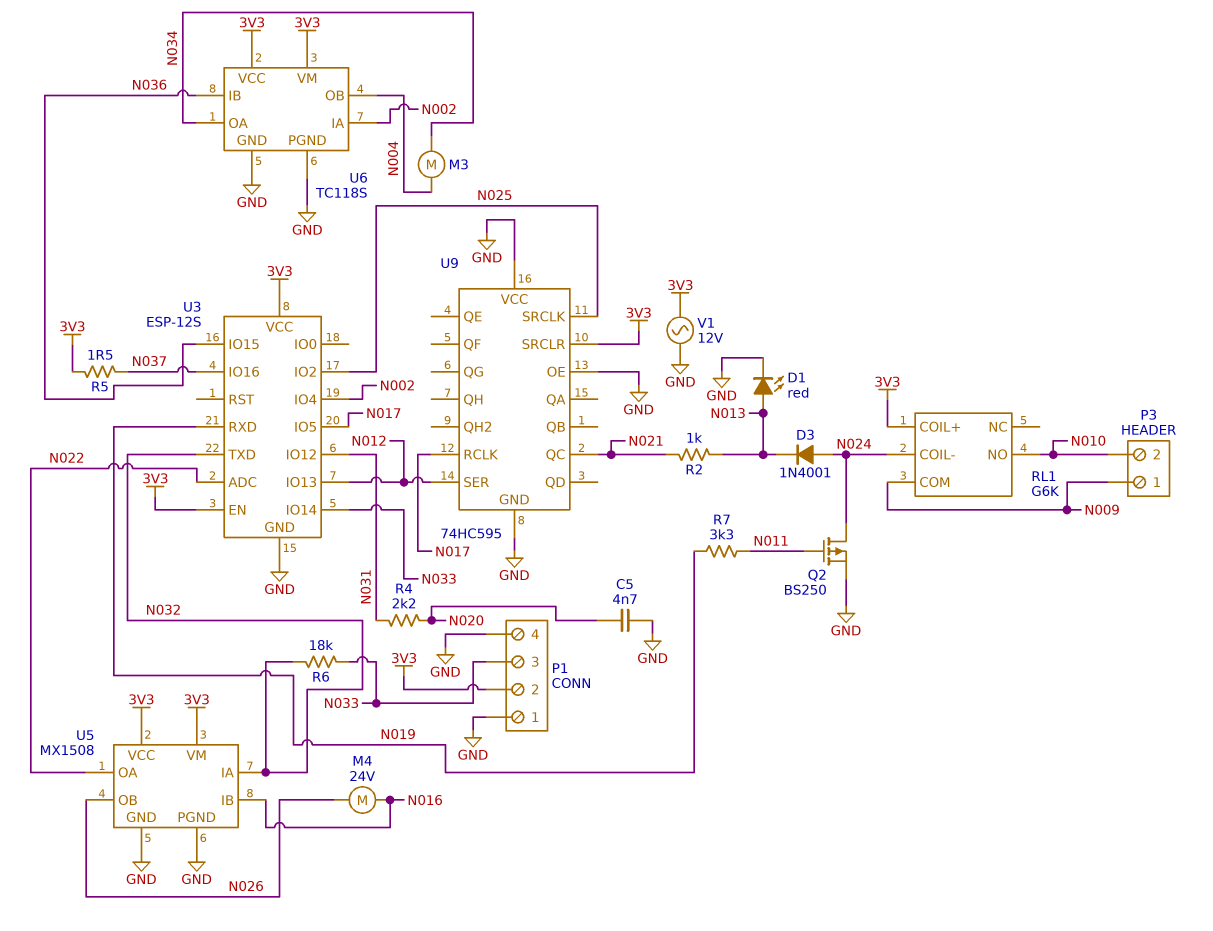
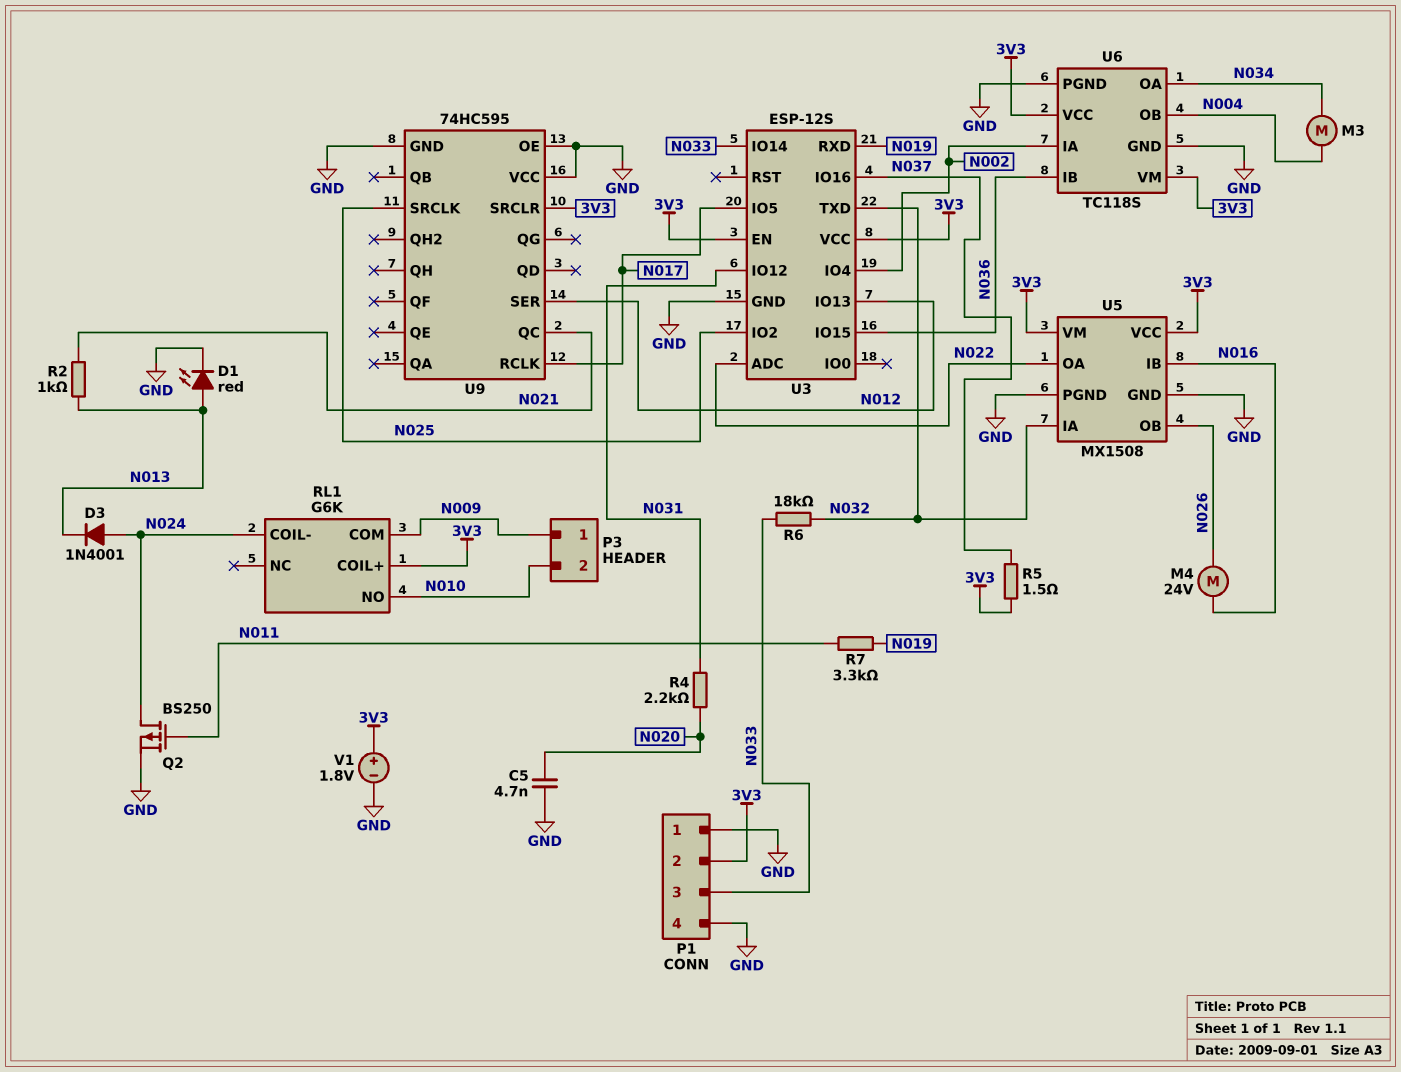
V1: AC 12V (3V3, GND) -> 1.8V (plus 3V3, minus GND)

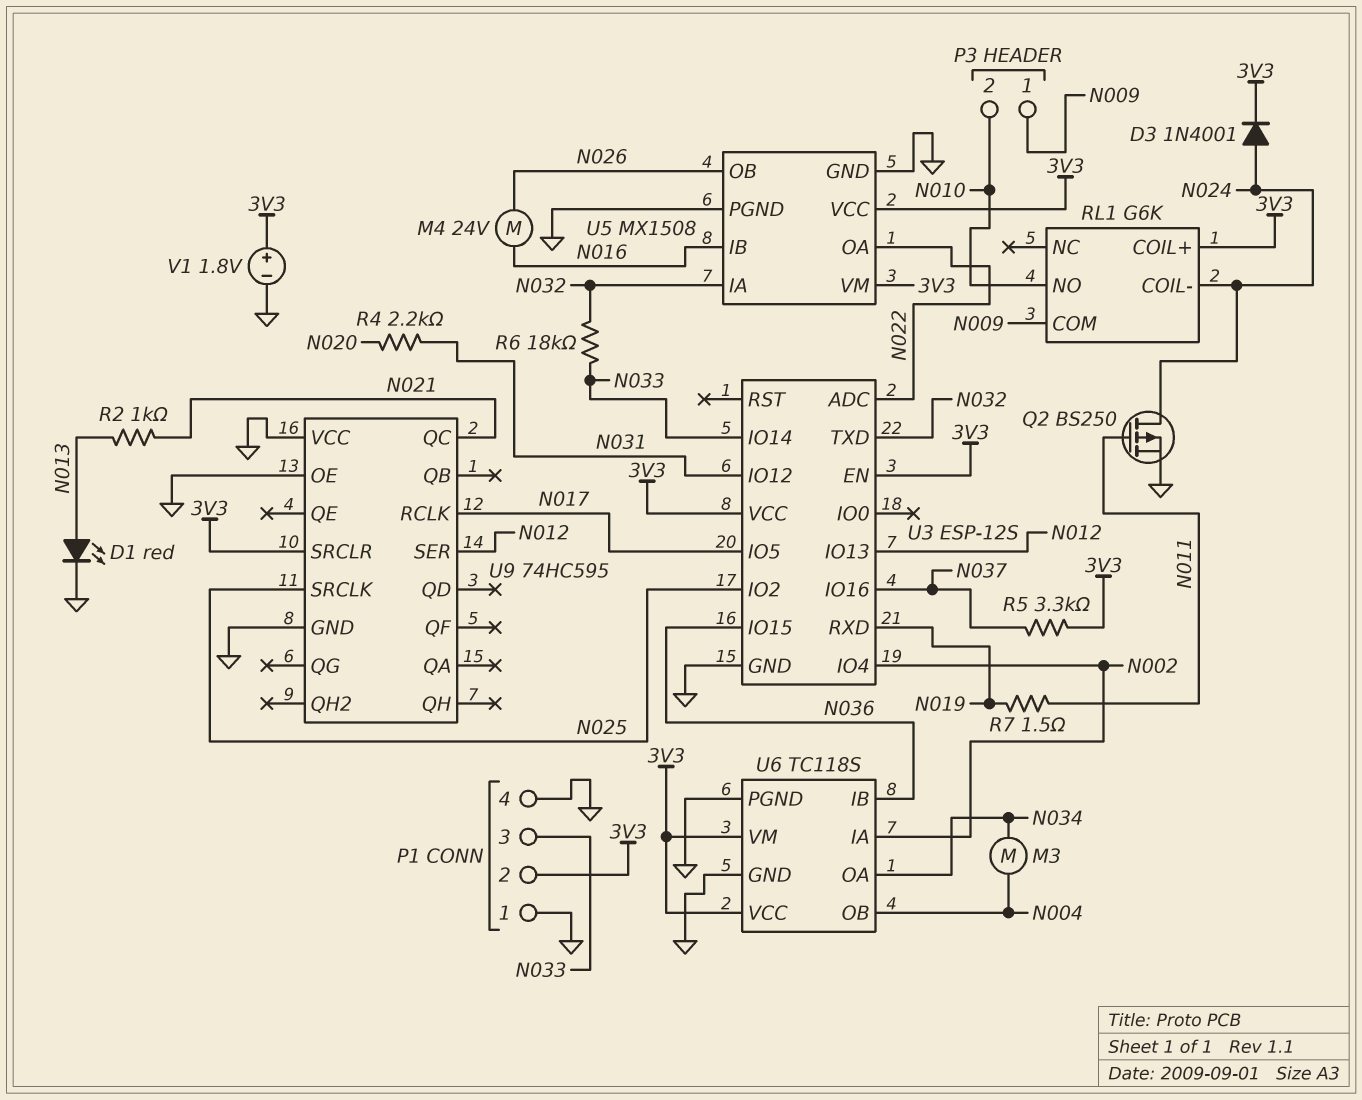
C5: 4.7nF (GND, N020) -> none
D3: diode 1N4001 (A N024, K N013) -> diode 1N4001 (A N024, K 3V3)
R5: 1.5 (3V3, N037) -> 3.3k (3V3, N037)
R7: 3.3k (N011, N019) -> 1.5 (N011, N019)

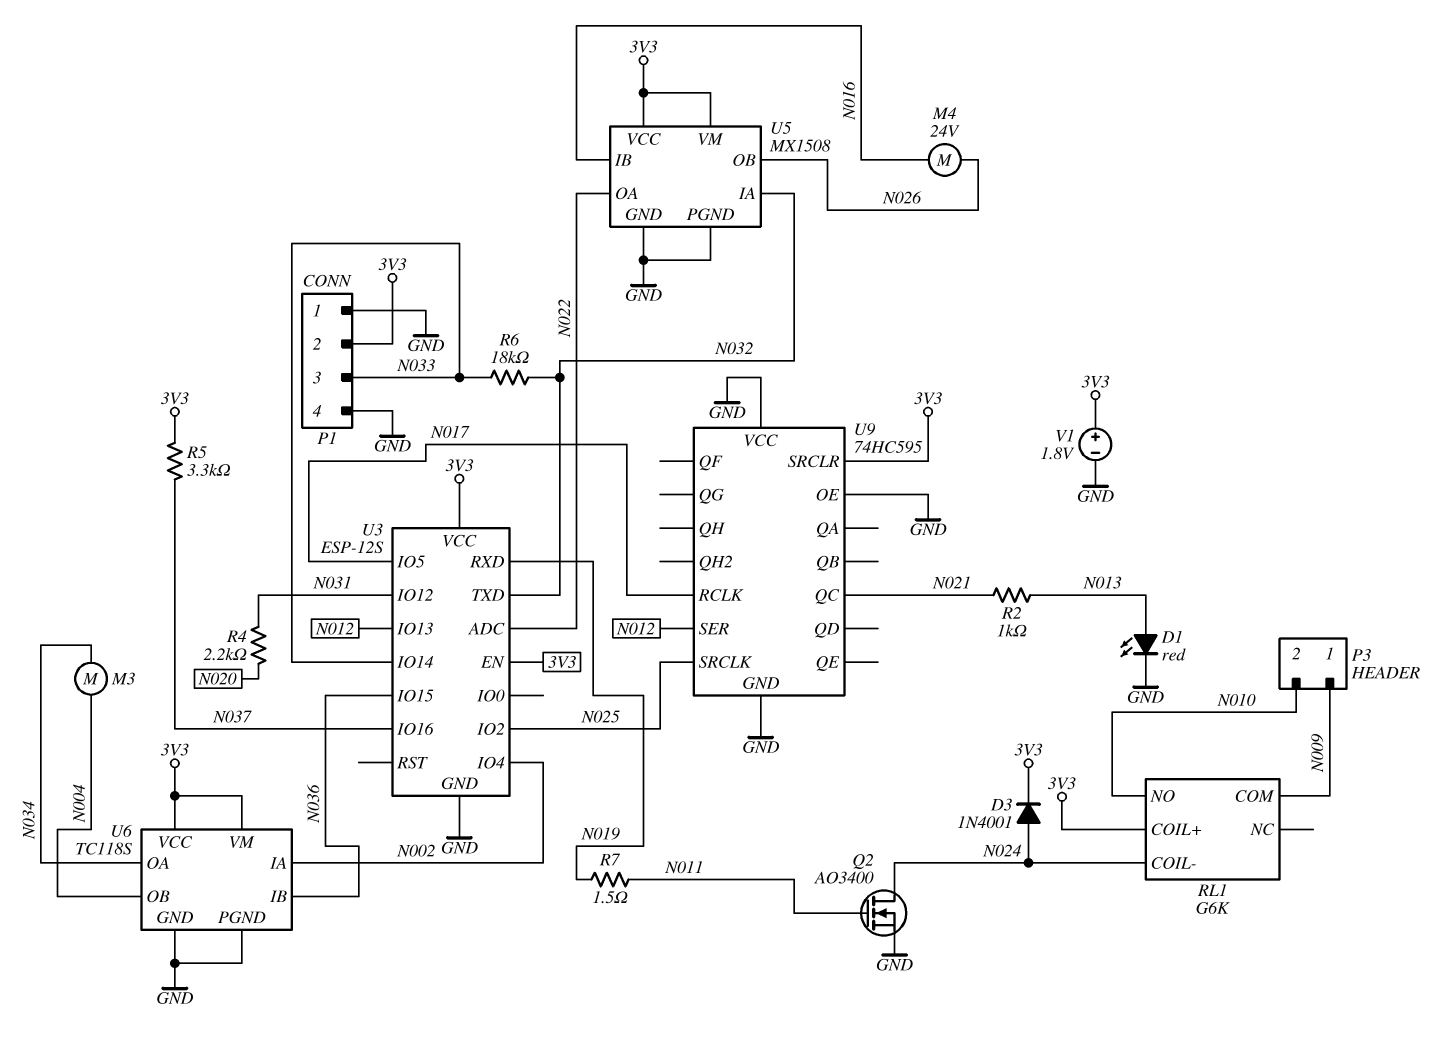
Q2: PMOS BS250 (G N011, D N024, S GND) -> NMOS AO3400 (G N011, D N024, S GND)

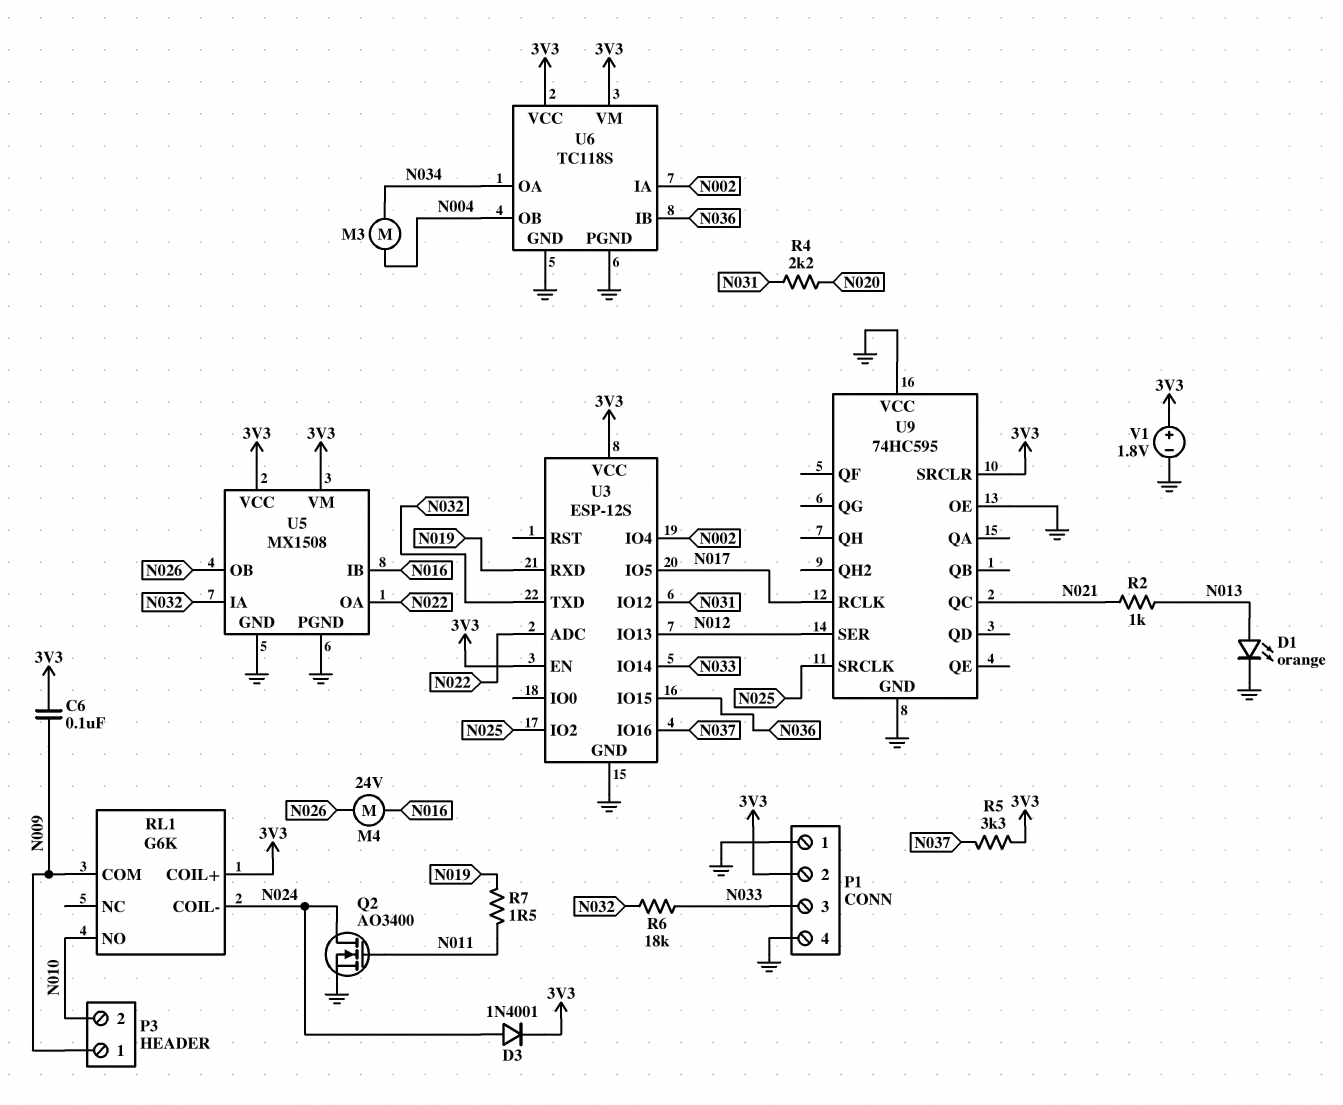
C6: none -> 100nF (3V3, N009)
D1: LED red (A N013, K GND) -> LED orange (A N013, K GND)

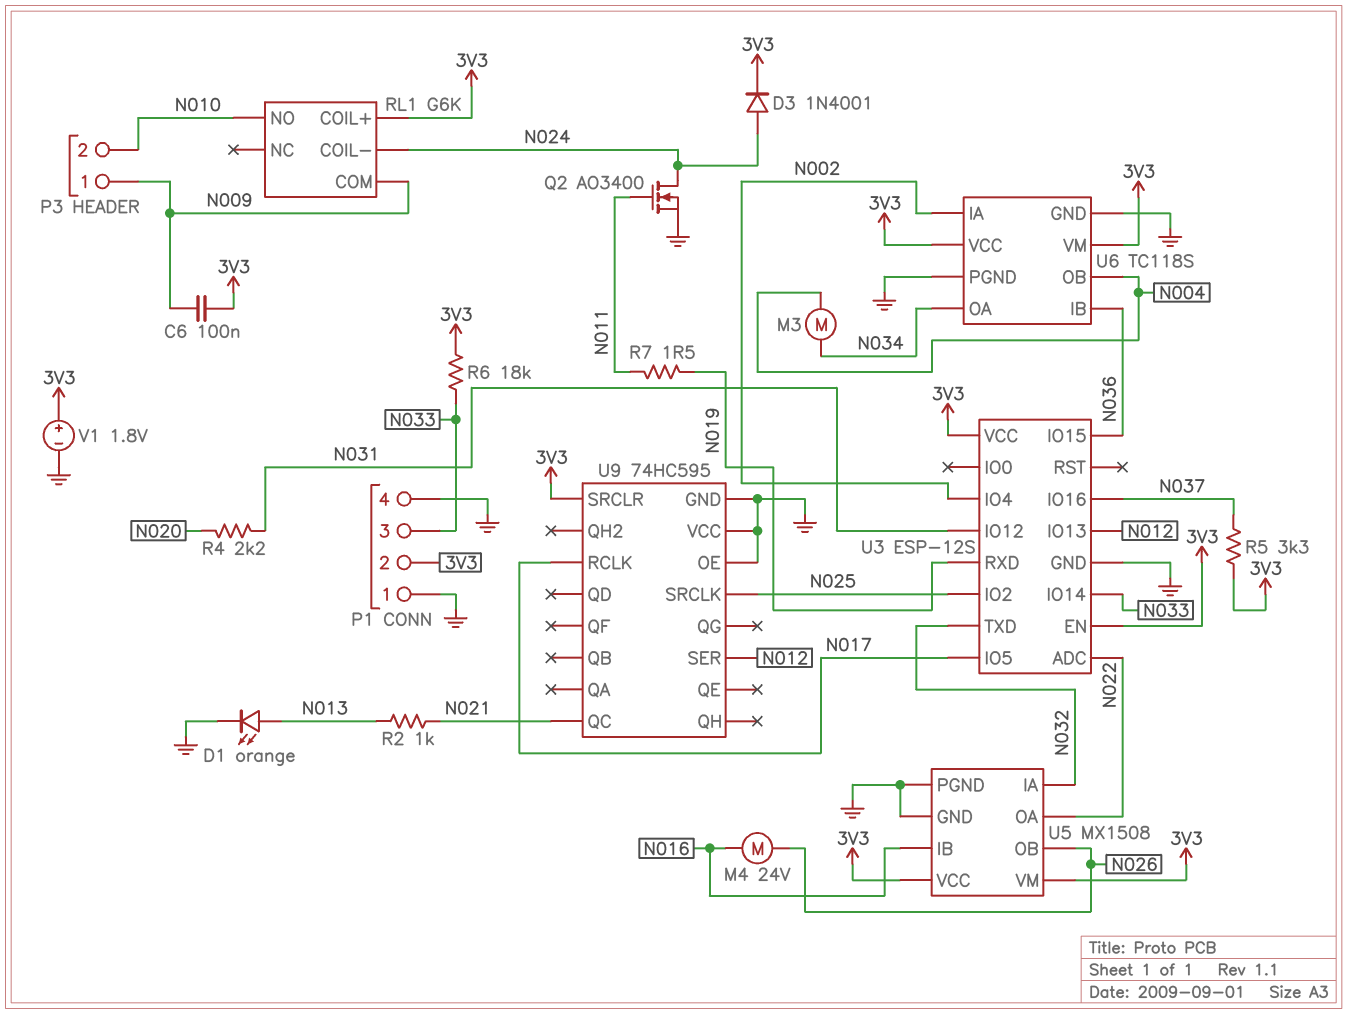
R6: 18k (N032, N033) -> 18k (3V3, N033)

